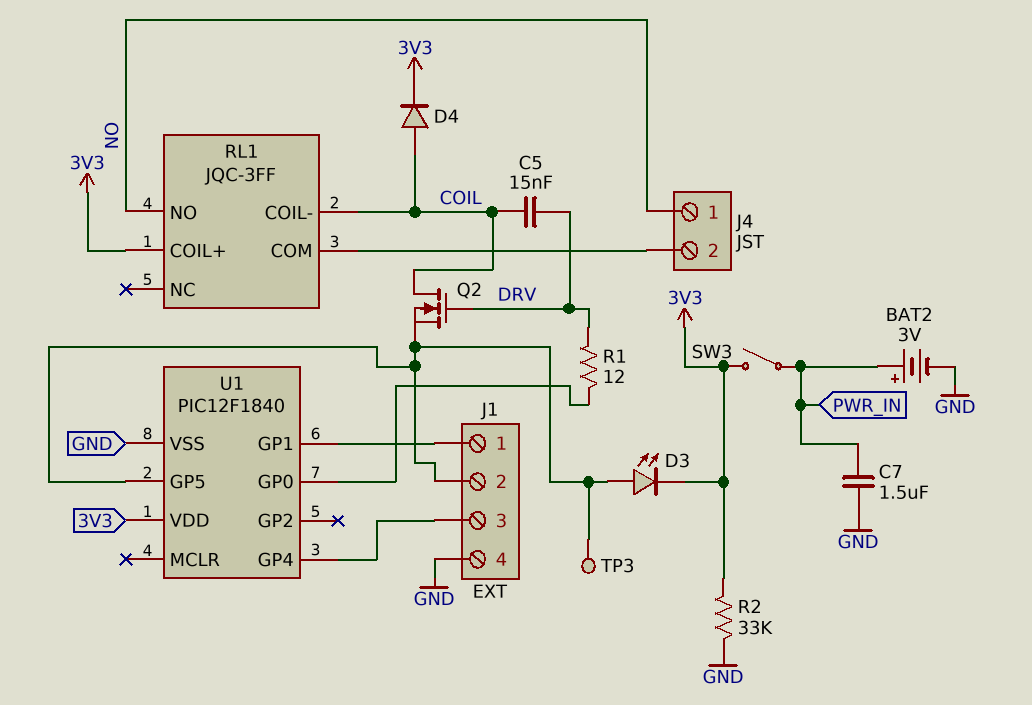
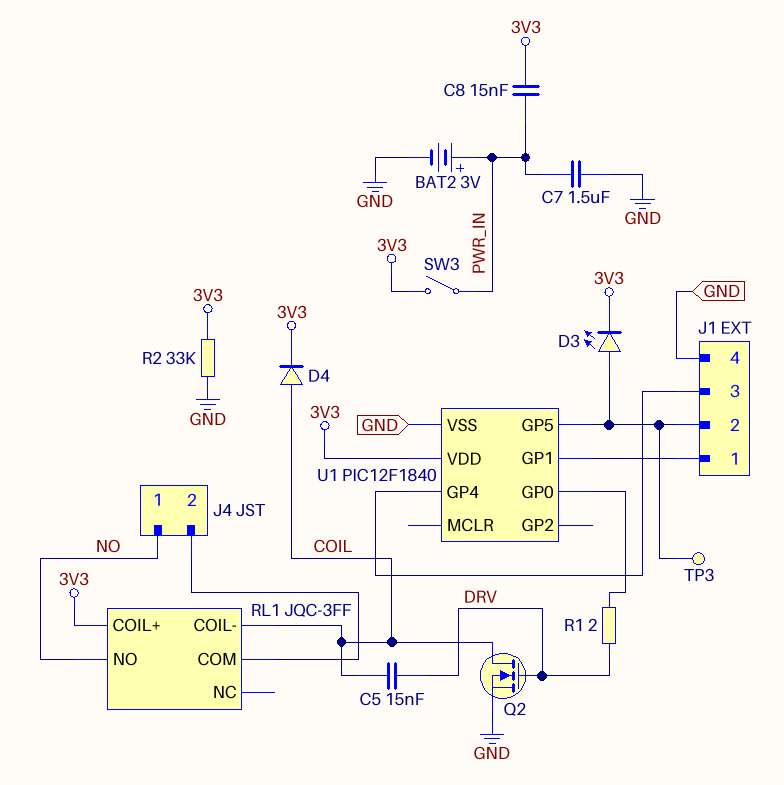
C8: none -> 15nF (3V3, PWR_IN)
Q2: NMOS (G DRV, D COIL, S J1/2) -> NMOS (G DRV, D COIL, S GND)
R1: 12 (DRV, U1/GP0) -> 2 (DRV, U1/GP0)

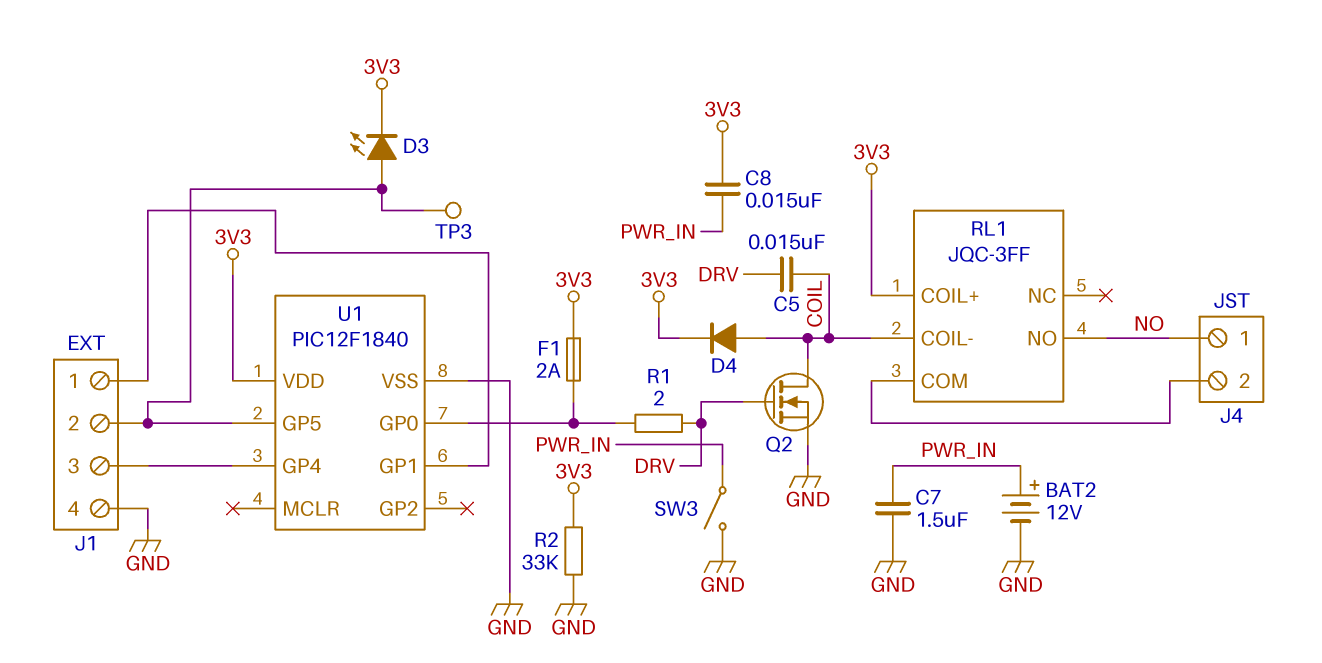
BAT2: 3V (plus PWR_IN, minus GND) -> 12V (plus PWR_IN, minus GND)
F1: none -> 2A (3V3, U1/GP0)
SW3: switch (3V3, PWR_IN) -> switch (GND, PWR_IN)

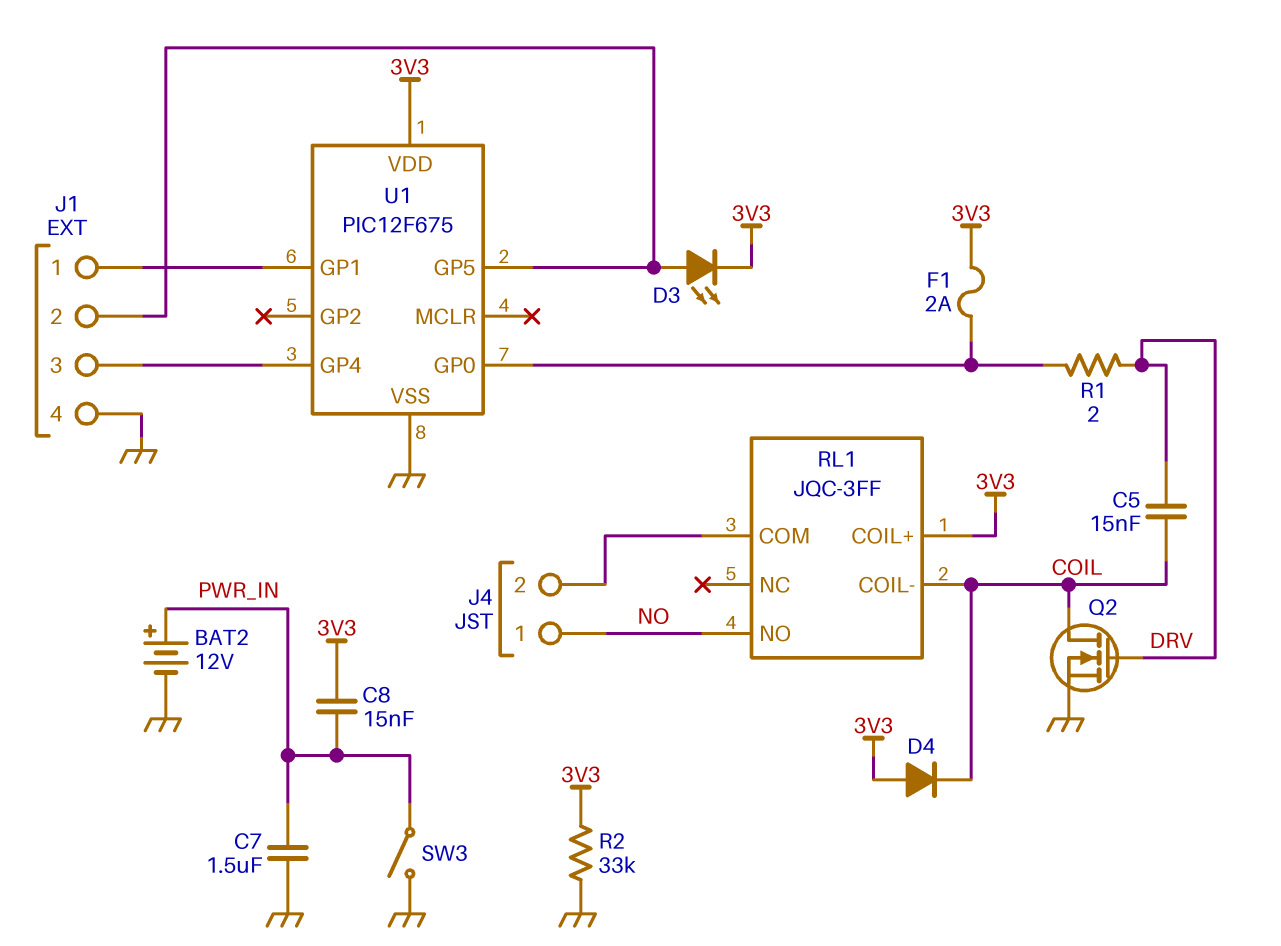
D4: diode (A COIL, K 3V3) -> diode (A 3V3, K COIL)
TP3: test point (J1/2) -> none
U1: PIC12F1840 -> PIC12F675

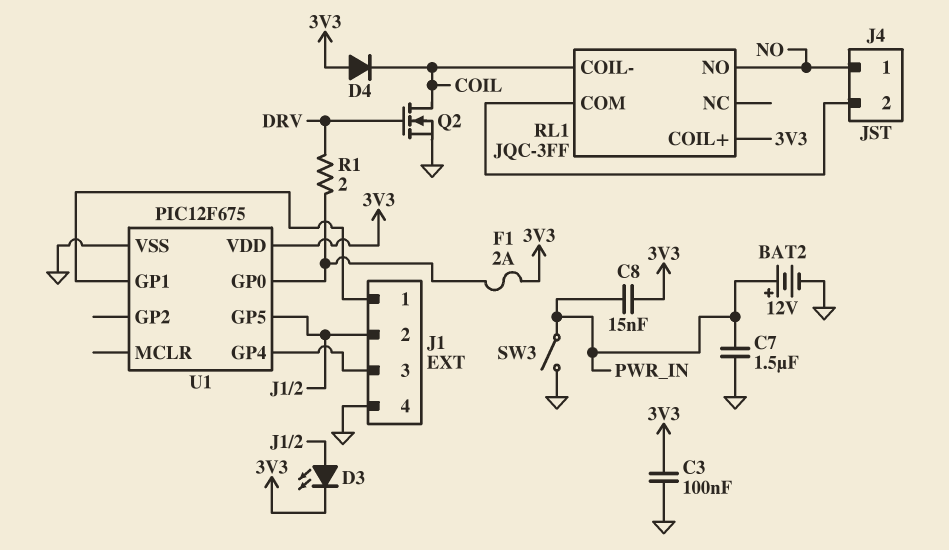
C3: none -> 100nF (3V3, GND)
C5: 15nF (COIL, DRV) -> none
R2: 33k (3V3, GND) -> none

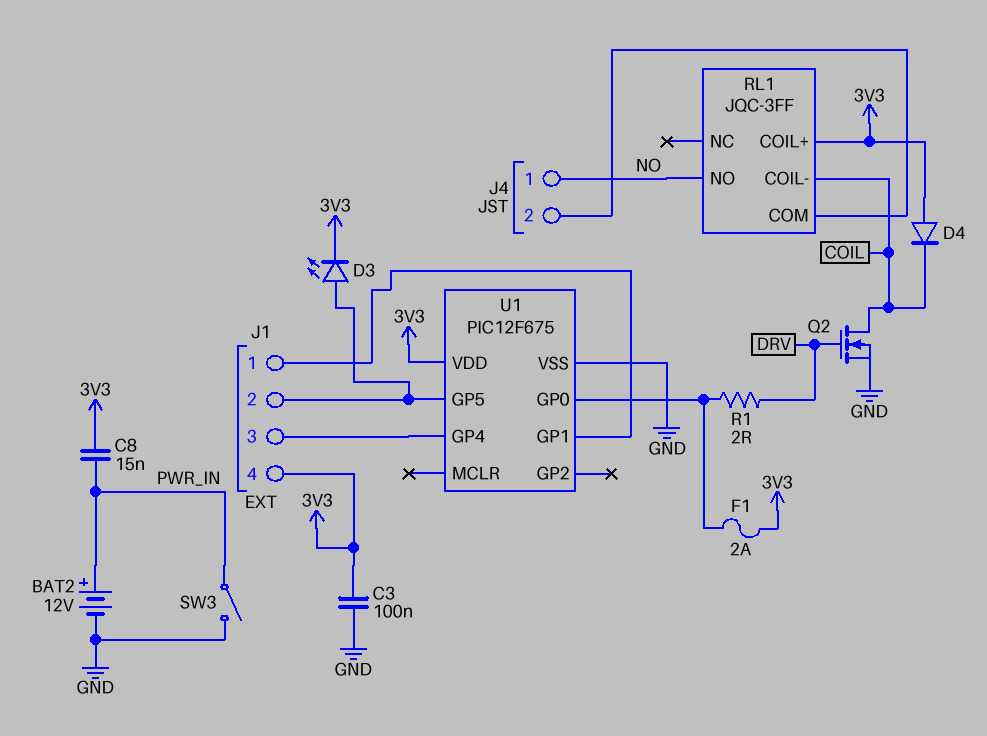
C7: 1.5uF (GND, PWR_IN) -> none
J1 pin 4: GND -> 3V3

